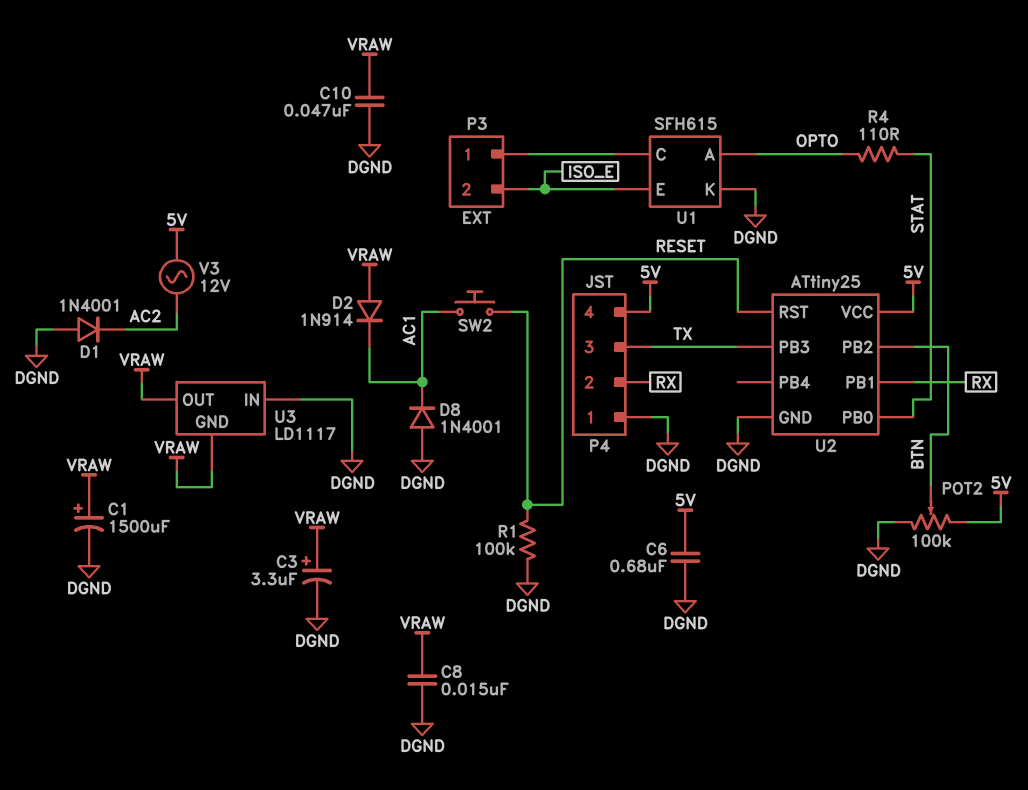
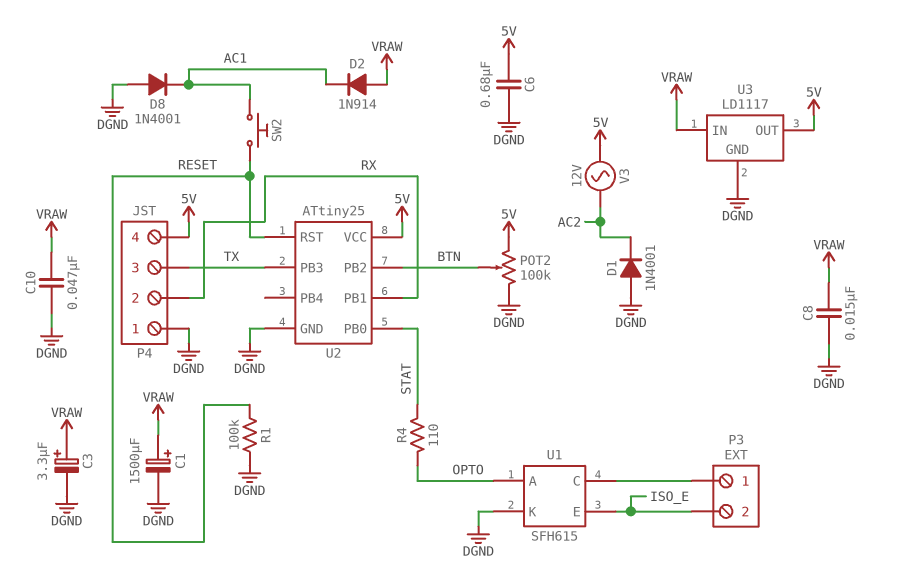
U3 pin GND: VRAW -> DGND
U3 pin IN: DGND -> VRAW
U3 pin OUT: VRAW -> 5V

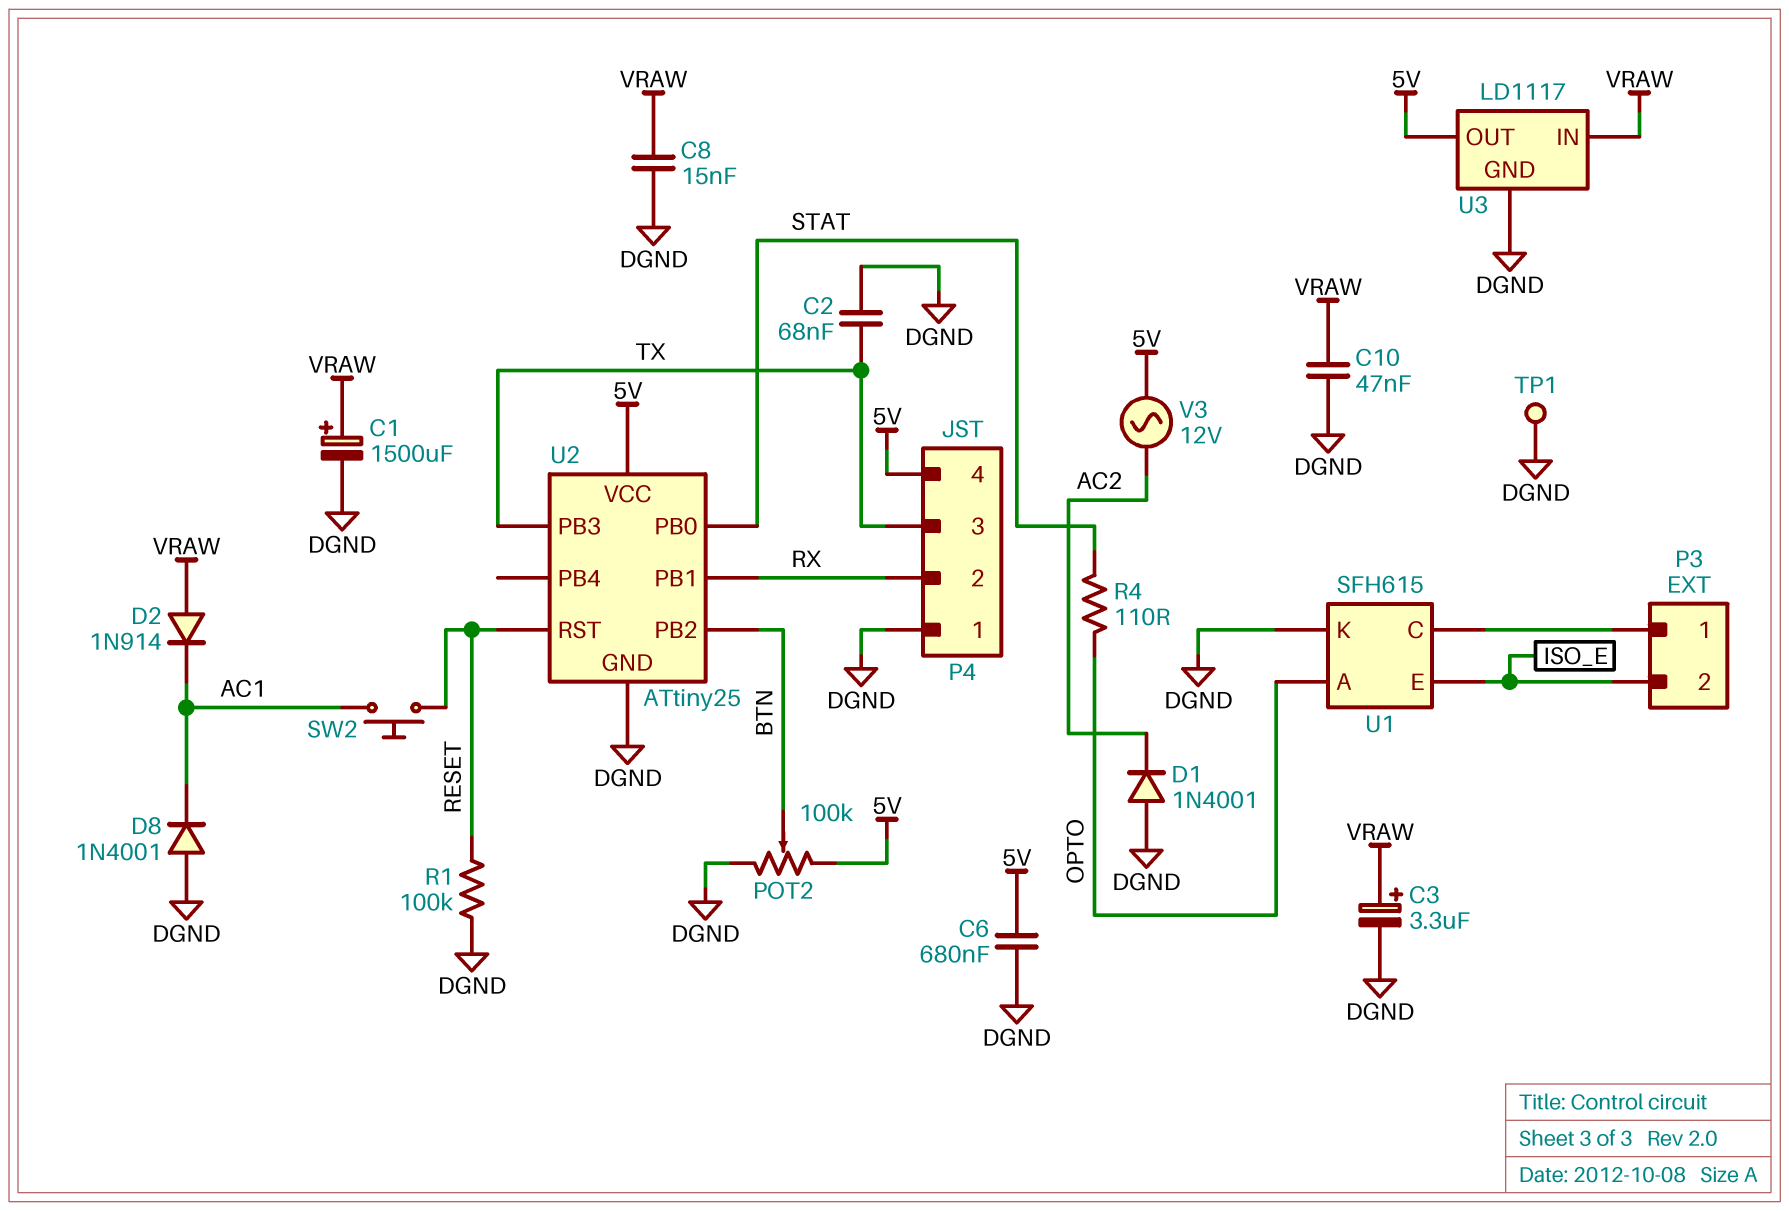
C2: none -> 68nF (DGND, TX)
TP1: none -> test point (DGND)

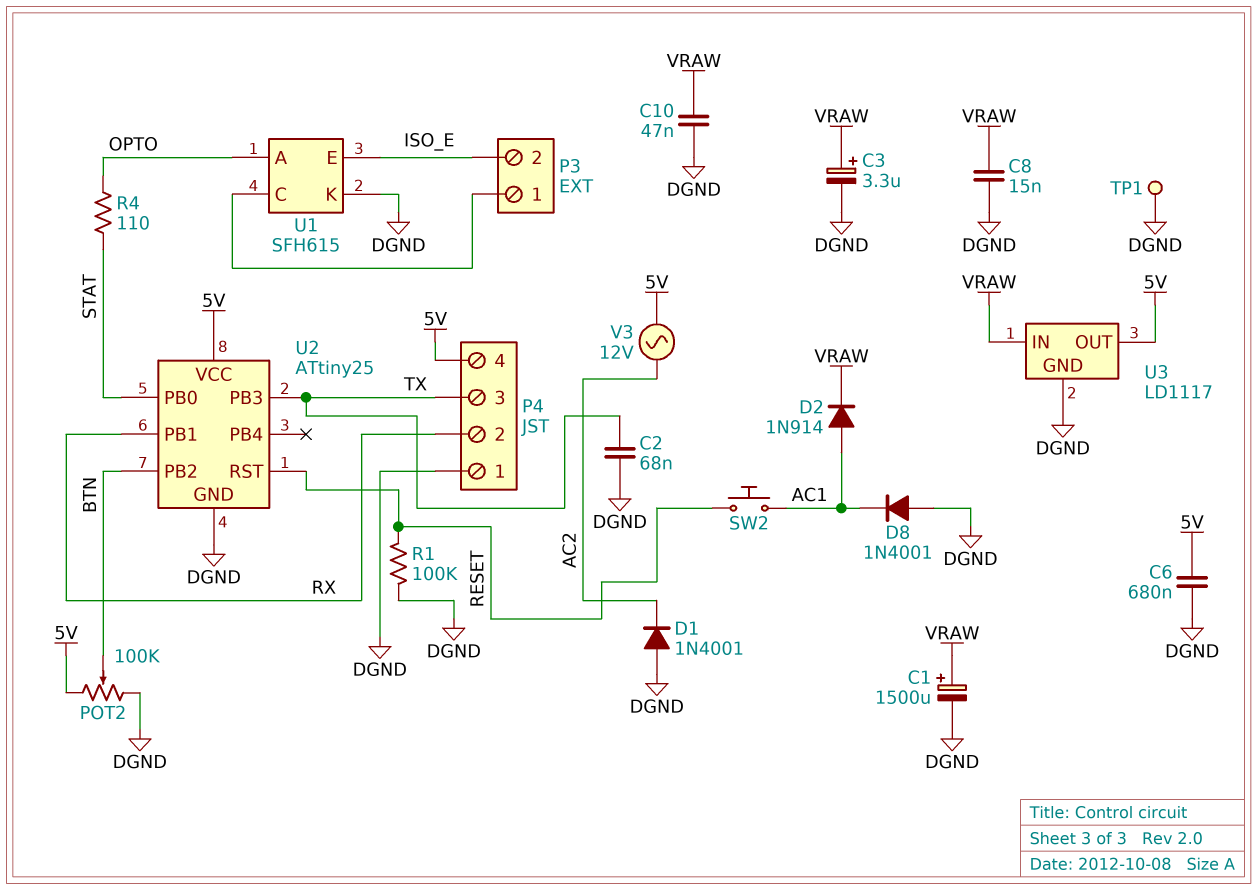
D2: diode 1N914 (A VRAW, K AC1) -> diode 1N914 (A AC1, K VRAW)

